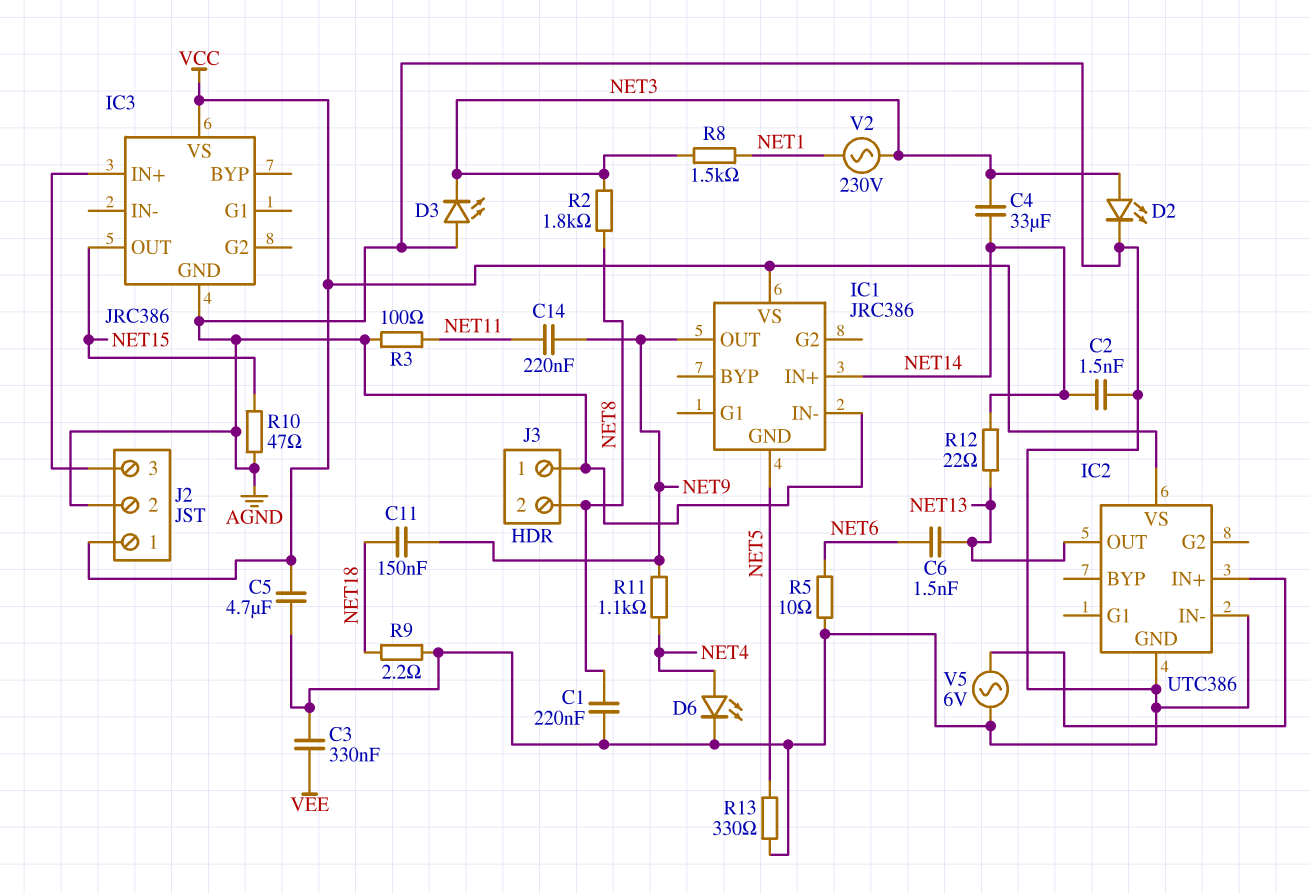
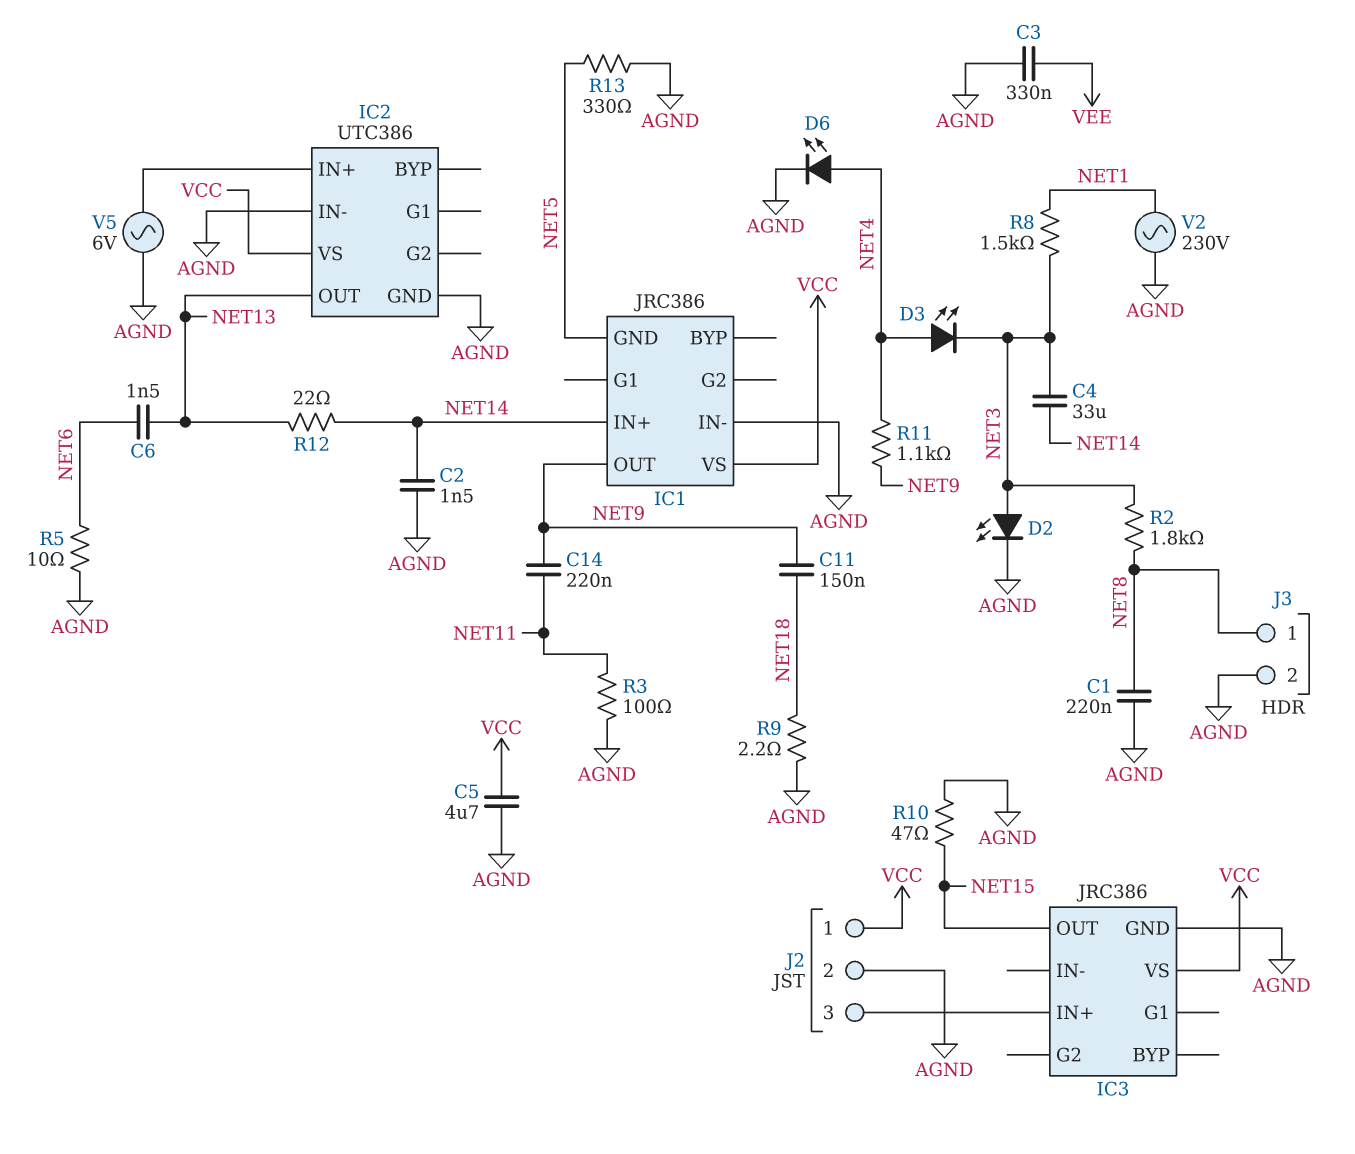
D3: LED (A AGND, K NET3) -> LED (A NET4, K NET3)
J3 pin 1: AGND -> NET8
J3 pin 2: NET8 -> AGND
V2: AC 230V (NET1, NET3) -> AC 230V (AGND, NET1)

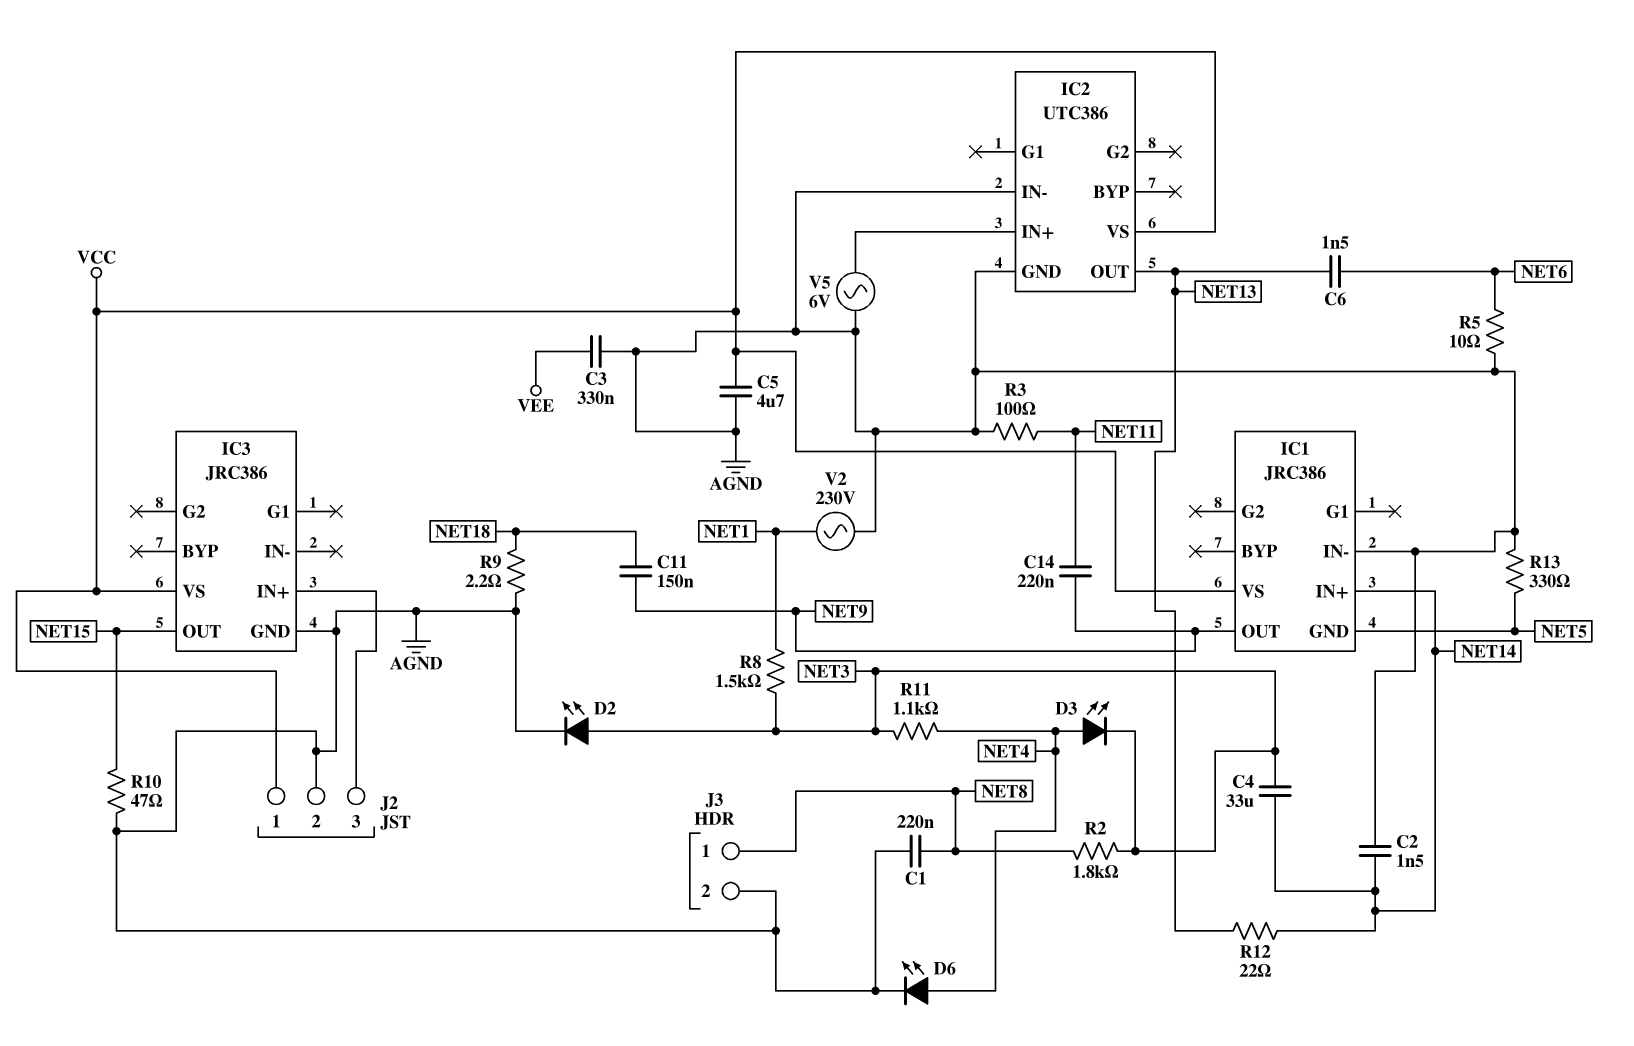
R11: 1.1k (NET4, NET9) -> 1.1k (NET3, NET4)

